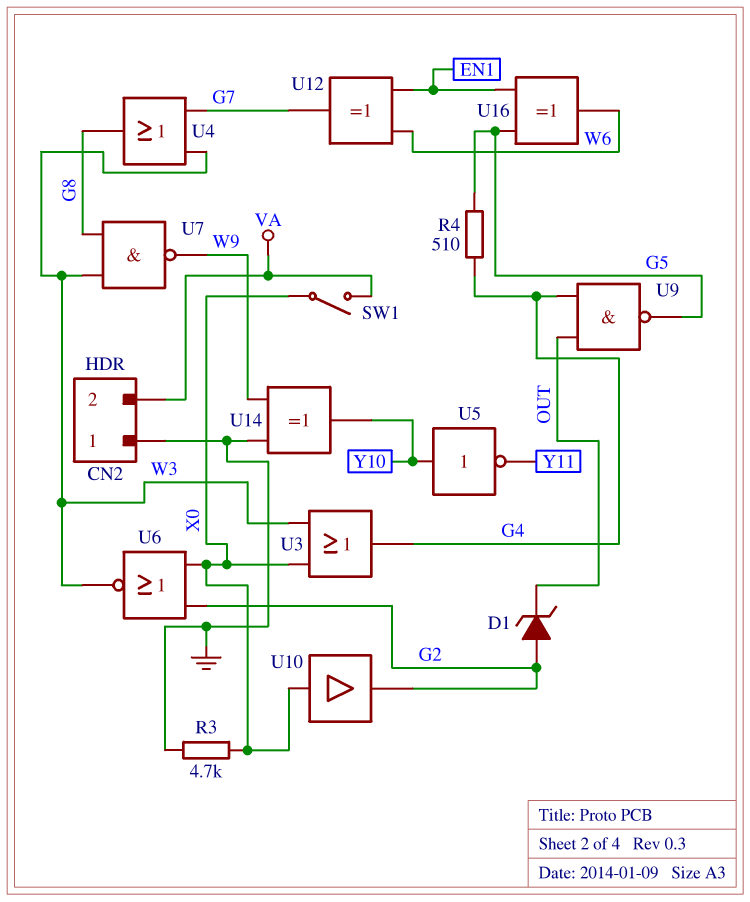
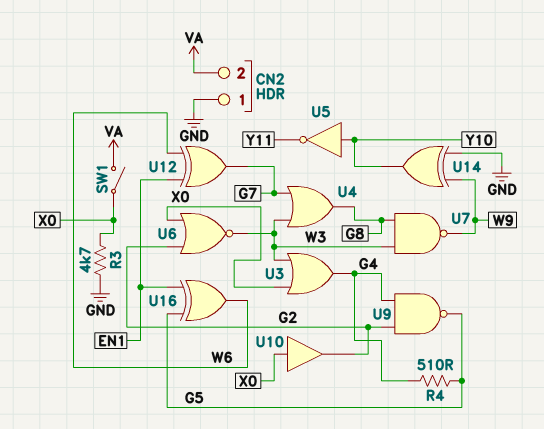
D1: zener (A G2, K OUT) -> none
U9: NAND (in G4, in OUT, out G5) -> NAND (in G2, in G4, out G5)

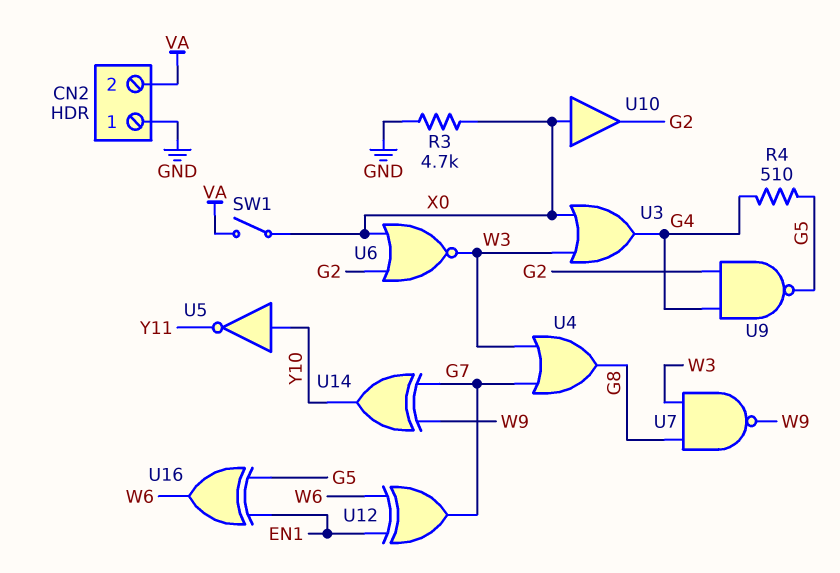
U14: XOR (in GND, in W9, out Y10) -> XOR (in G7, in W9, out Y10)

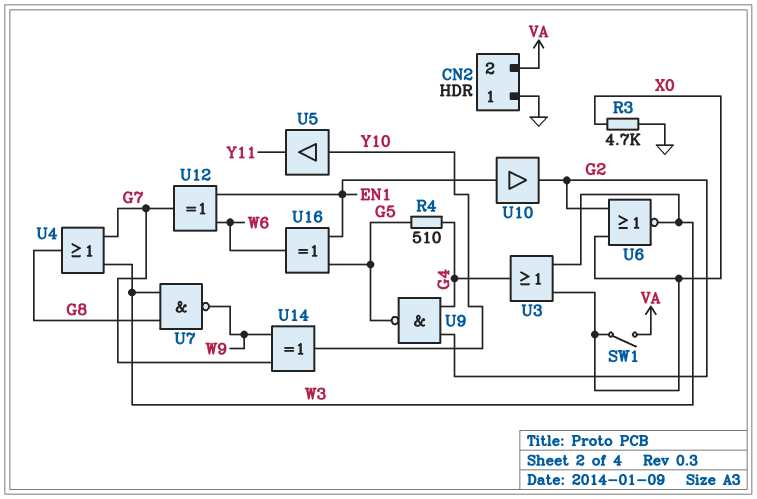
U5: NOT (in Y10, out Y11) -> buffer (in Y10, out Y11)
U10: buffer (in X0, out G2) -> buffer (in EN1, out G2)

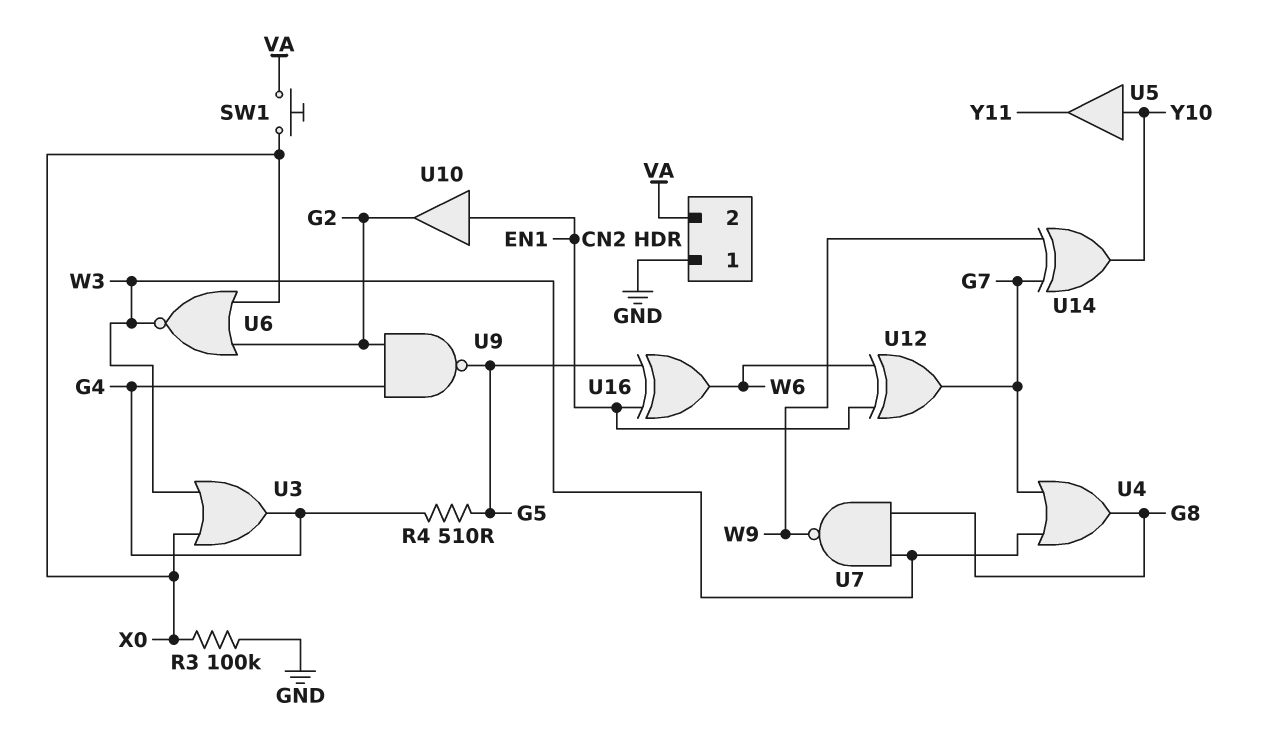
R3: 4.7k (GND, X0) -> 100k (GND, X0)
SW1: switch (VA, X0) -> button (VA, X0)

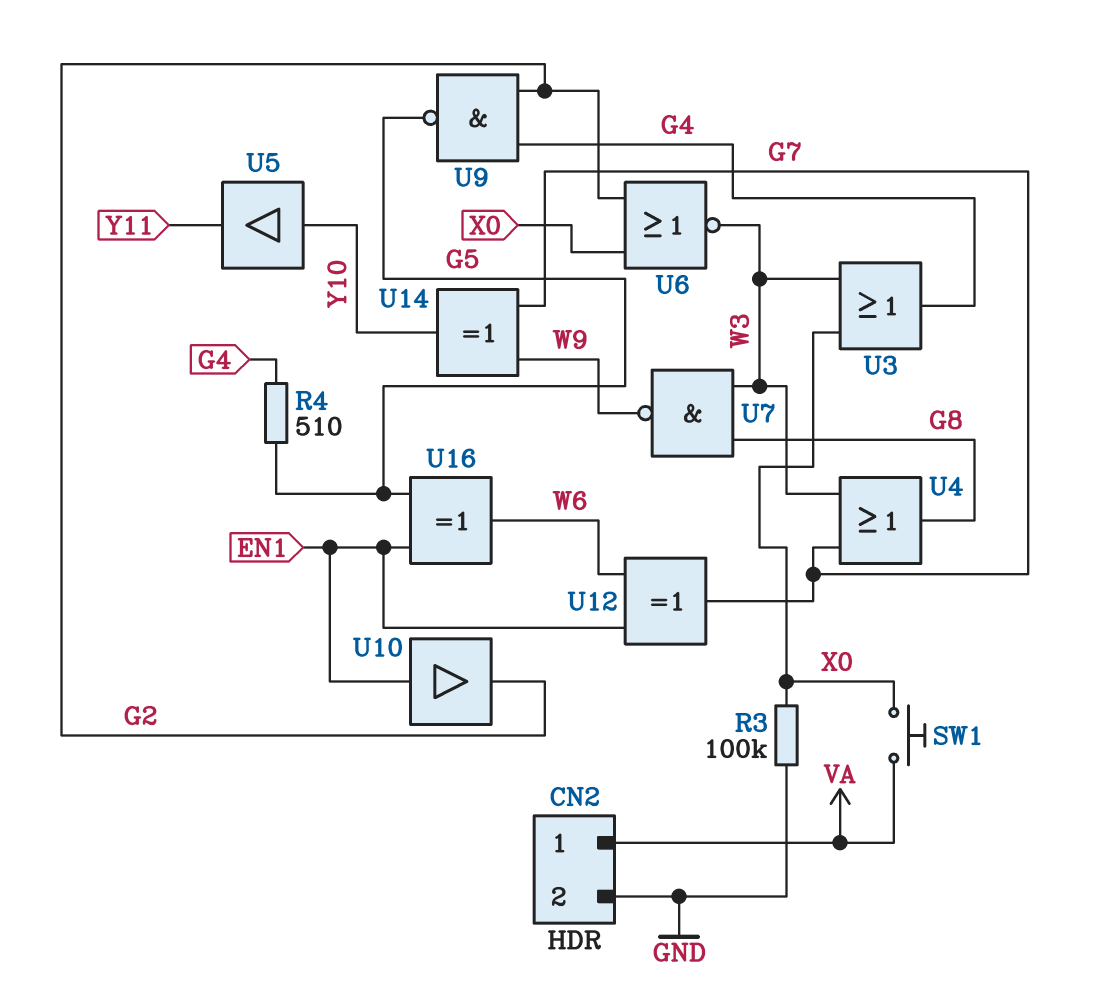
CN2 pin 1: GND -> VA
CN2 pin 2: VA -> GND

